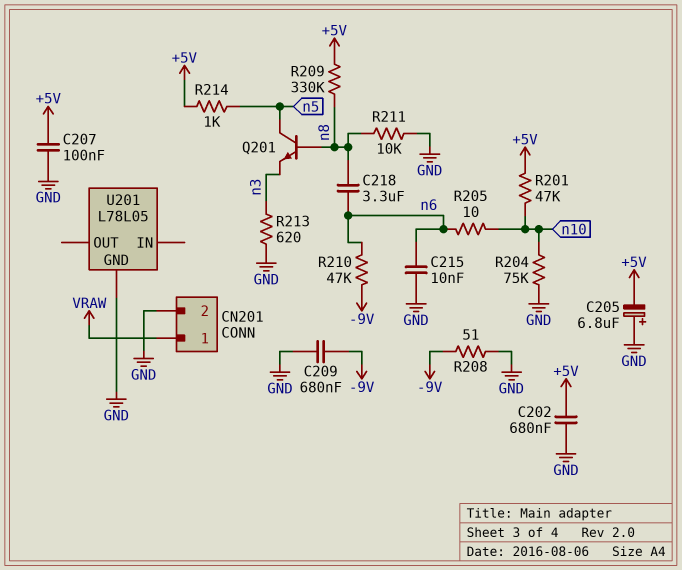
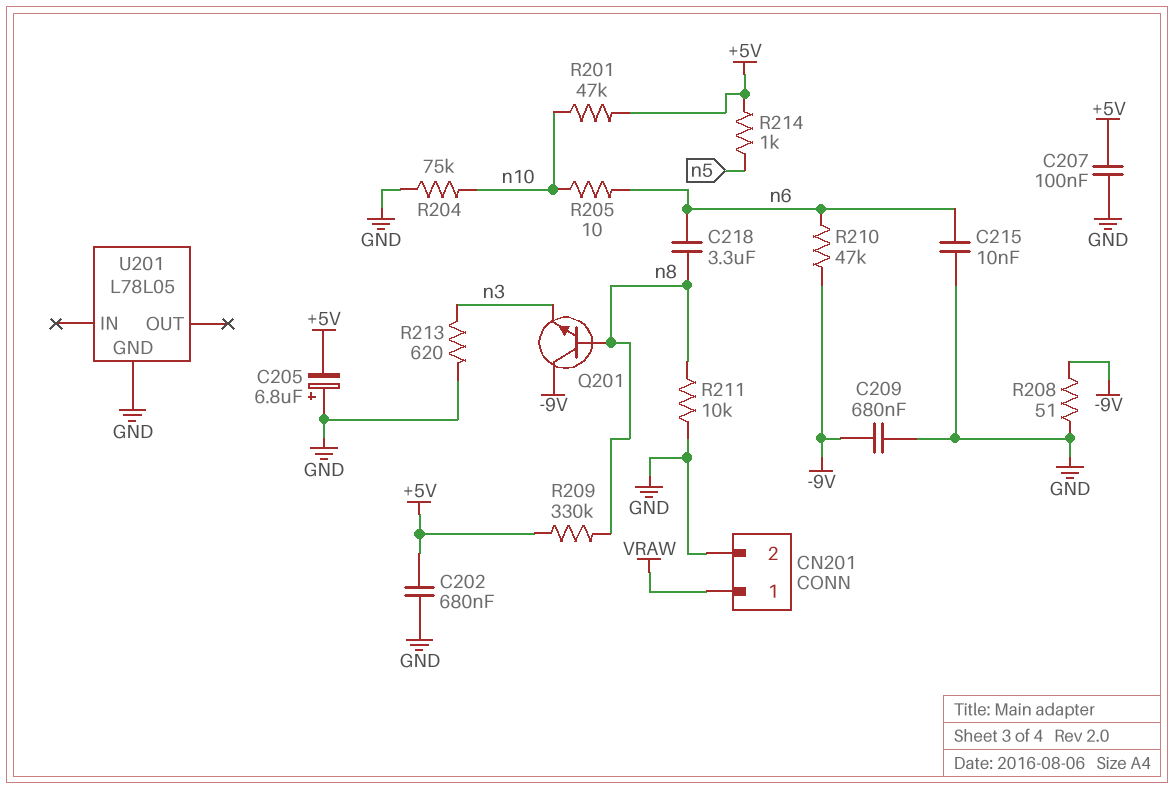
Q201: NPN (B n8, C n5, E n3) -> NPN (B n8, C -9V, E n3)

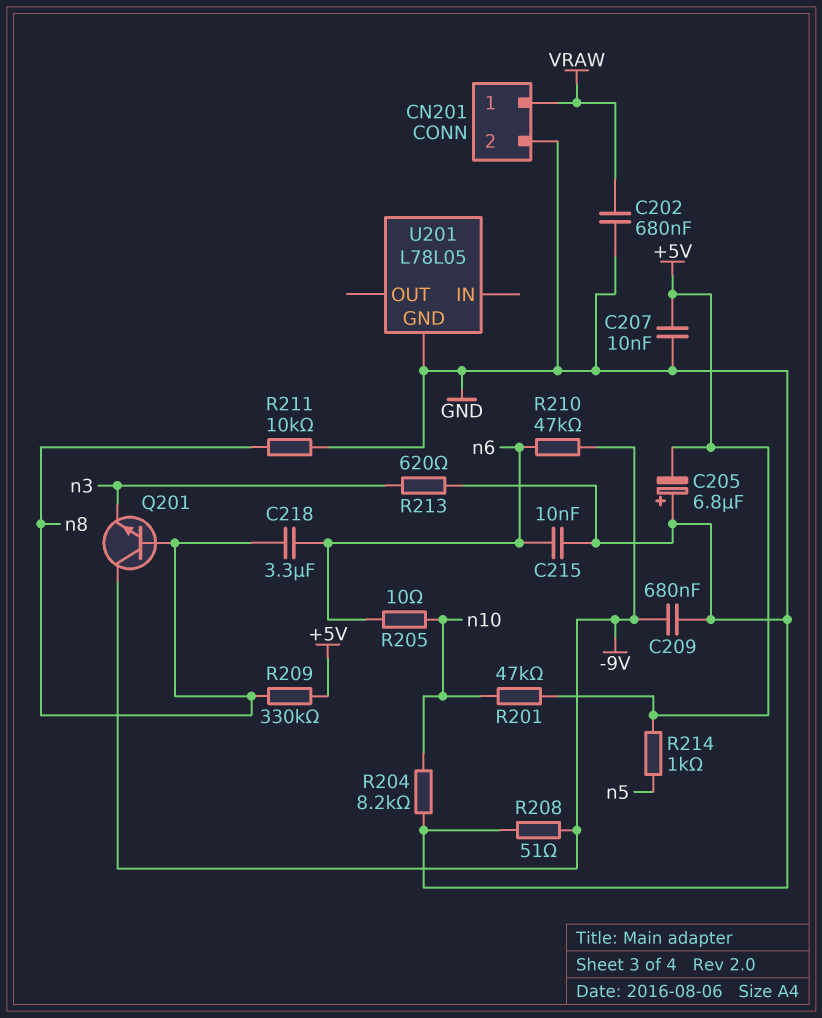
C202: 680nF (+5V, GND) -> 680nF (GND, VRAW)
C207: 100nF (+5V, GND) -> 10nF (+5V, GND)
R204: 75k (GND, n10) -> 8.2k (GND, n10)

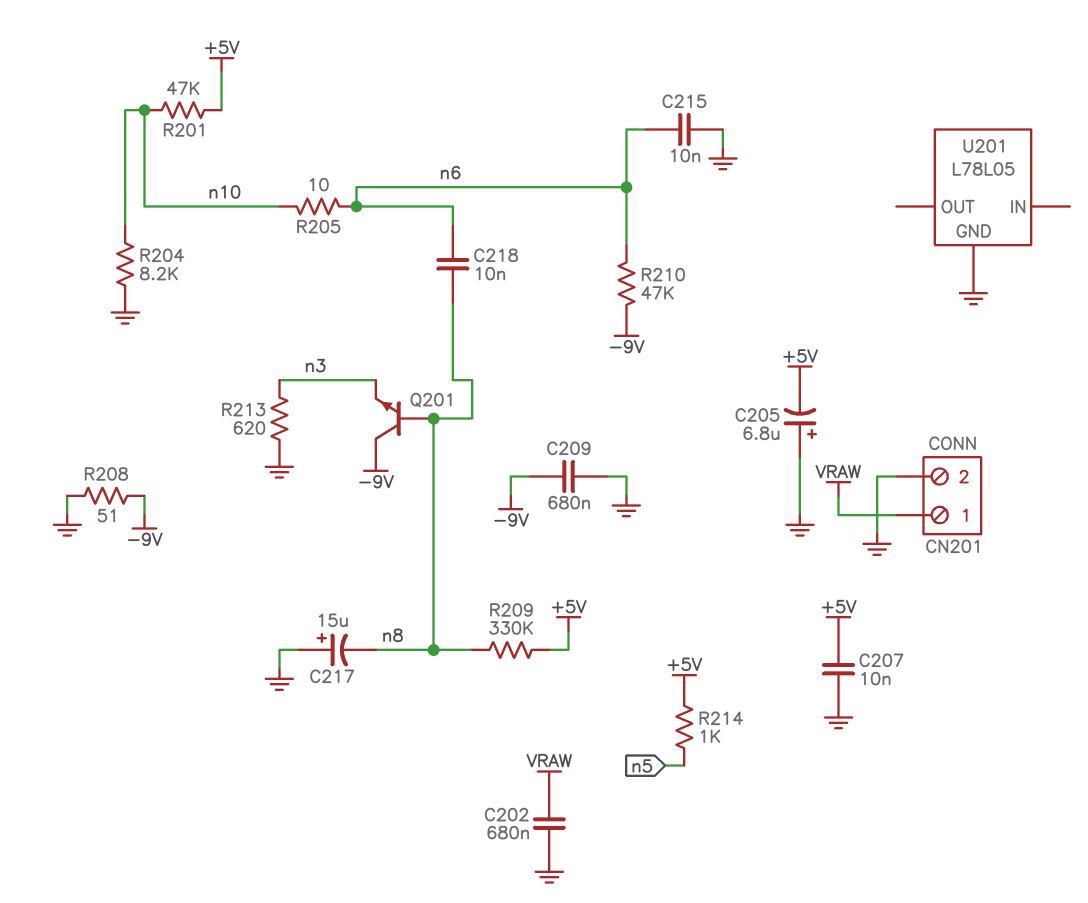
C217: none -> 15uF (plus GND, minus n8)
C218: 3.3uF (n6, n8) -> 10nF (n6, n8)
R211: 10k (GND, n8) -> none

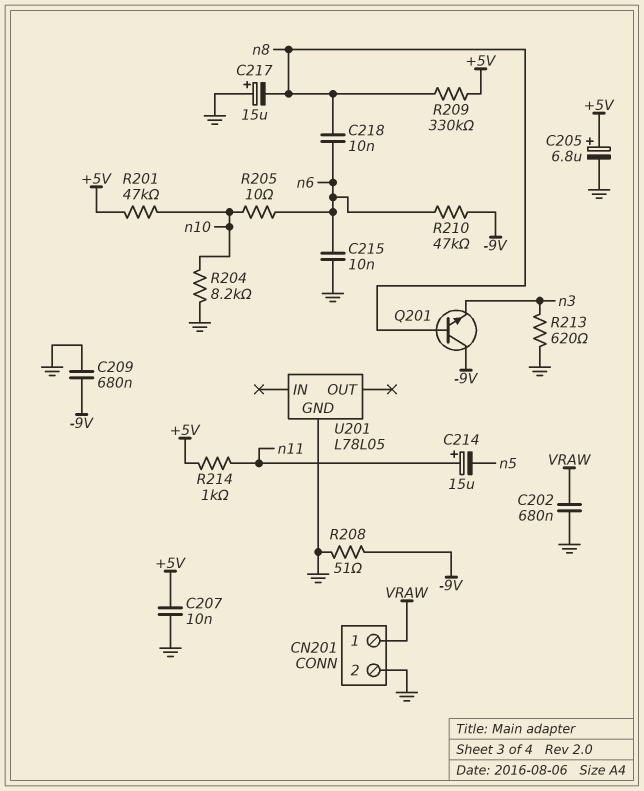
C205: 6.8uF (plus GND, minus +5V) -> 6.8uF (plus +5V, minus GND)
C214: none -> 15uF (plus n11, minus n5)
R214: 1k (+5V, n5) -> 1k (+5V, n11)

